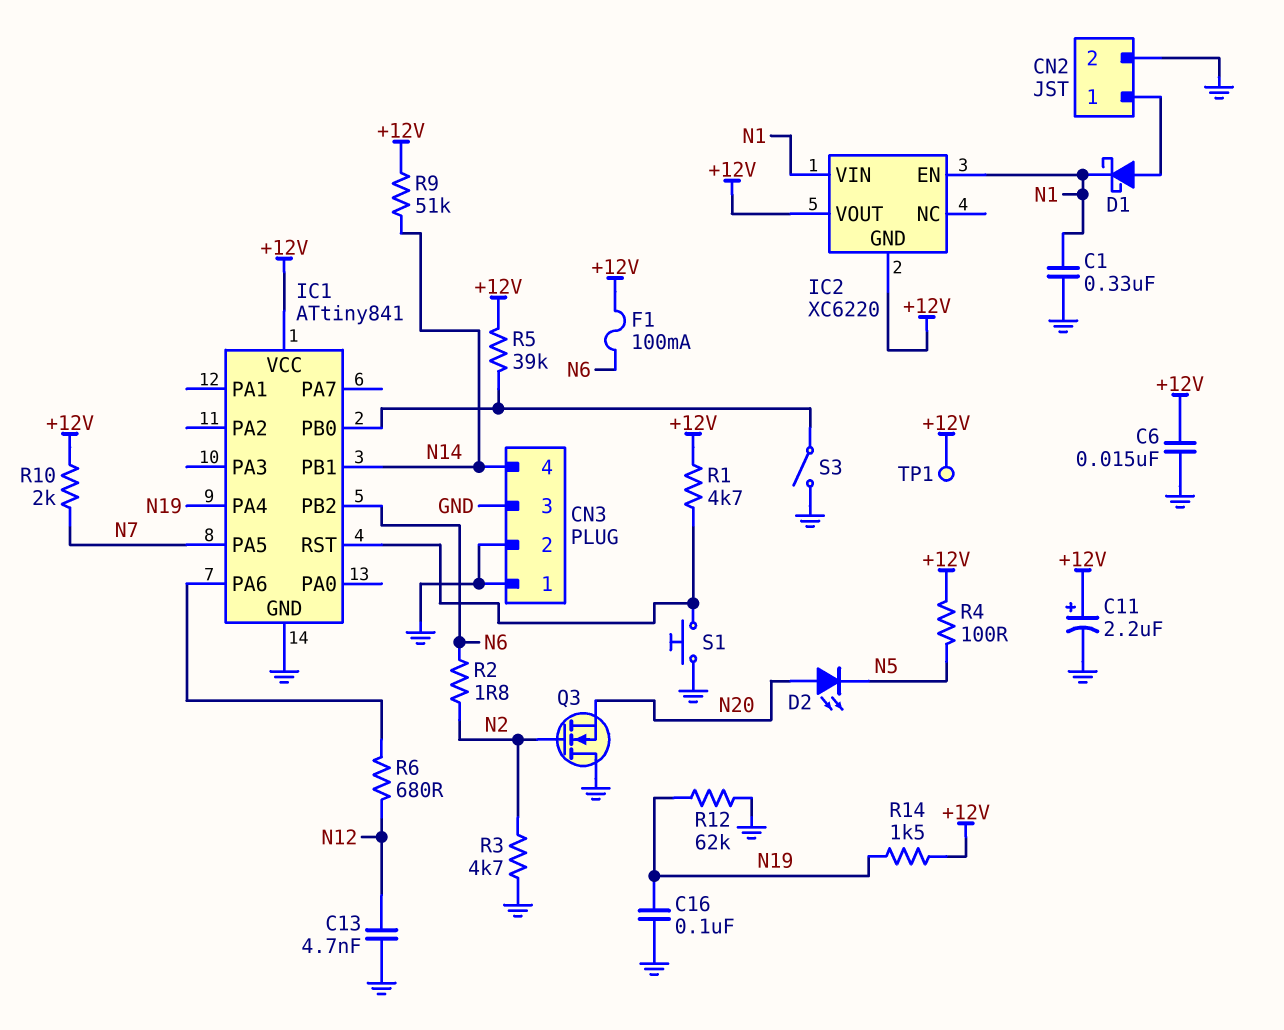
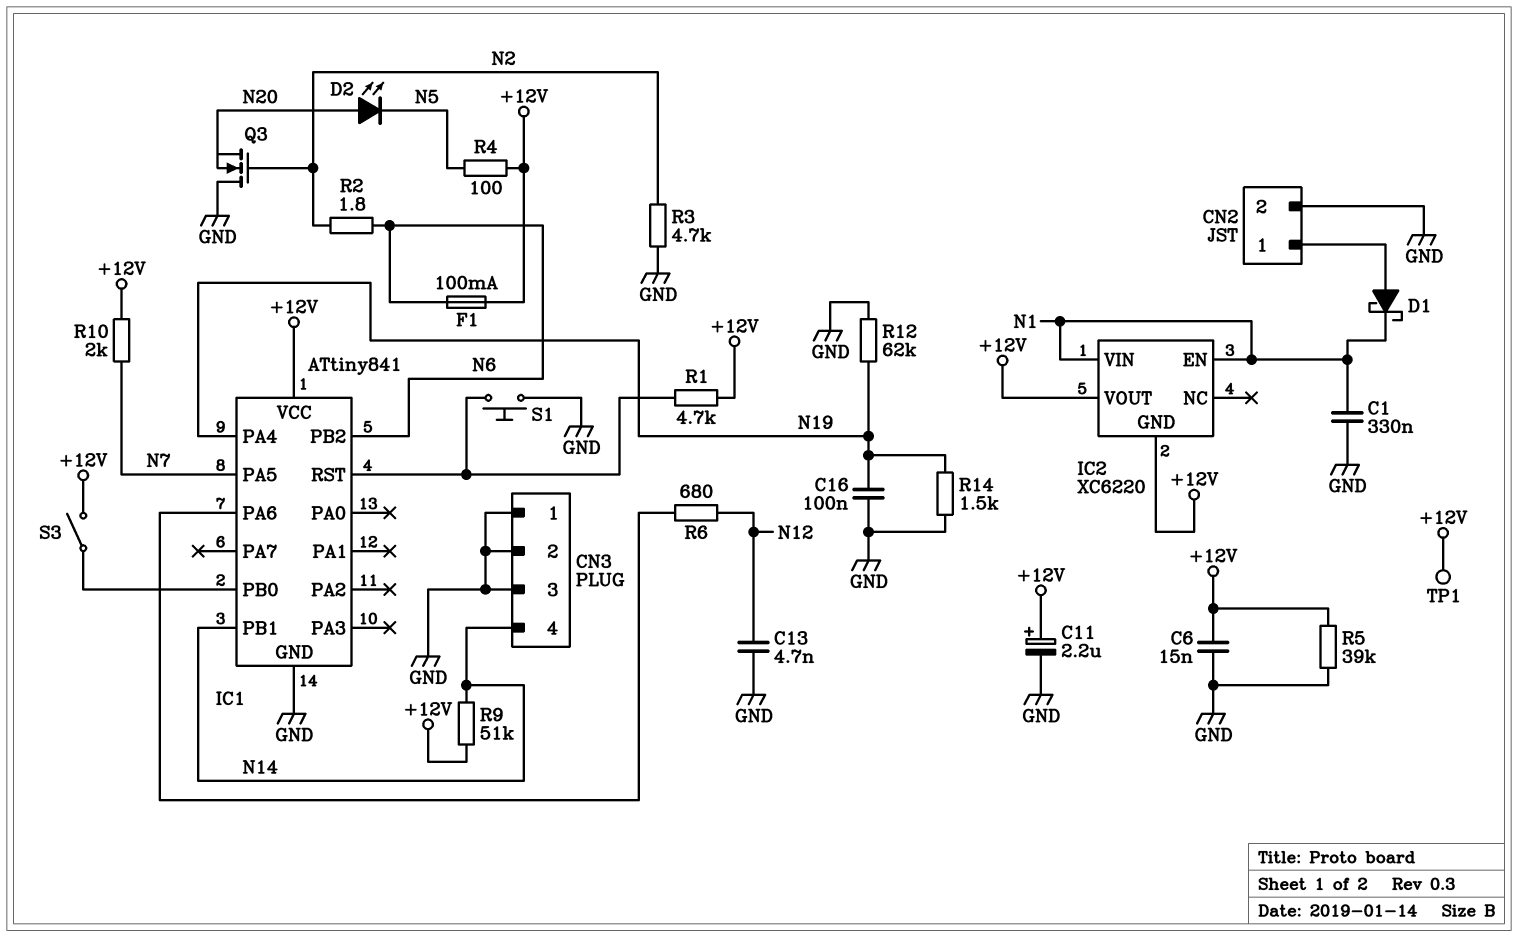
R5: 39k (+12V, IC1/PB0) -> 39k (+12V, GND)
R14: 1.5k (+12V, N19) -> 1.5k (GND, N19)
S3: switch (GND, IC1/PB0) -> switch (+12V, IC1/PB0)

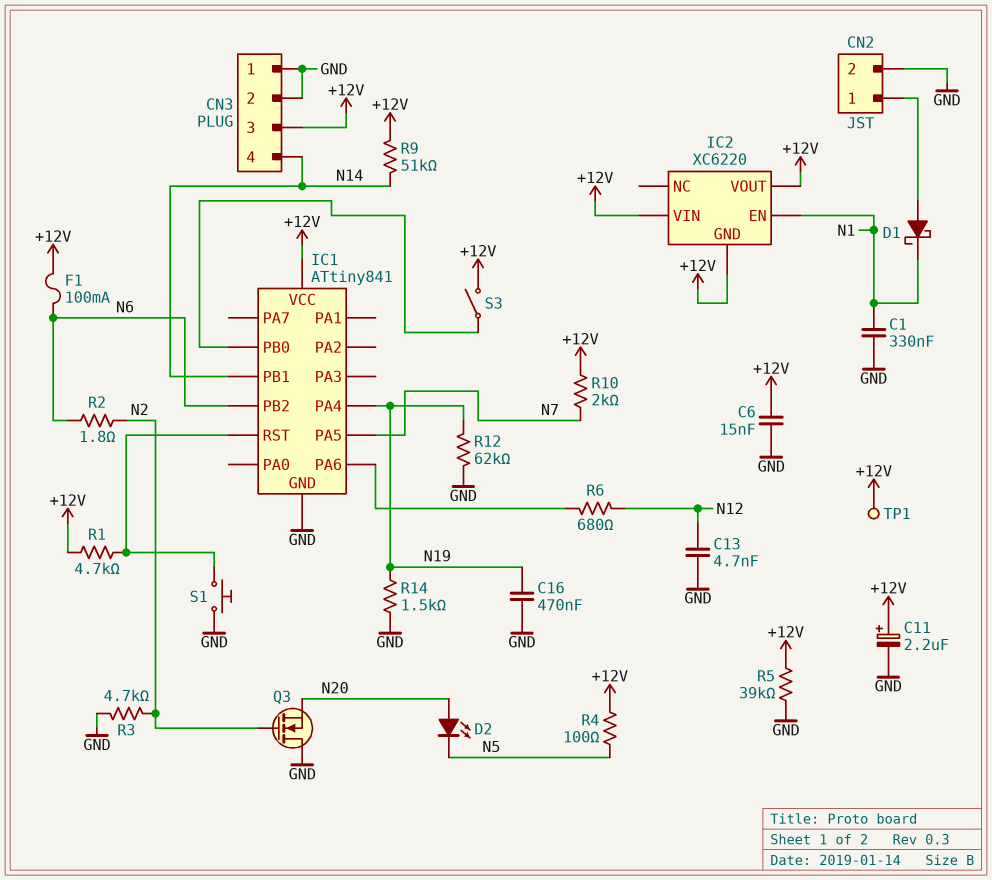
C16: 100nF (GND, N19) -> 470nF (GND, N19)
CN3 pin 3: GND -> +12V
IC2 pin VIN: N1 -> +12V

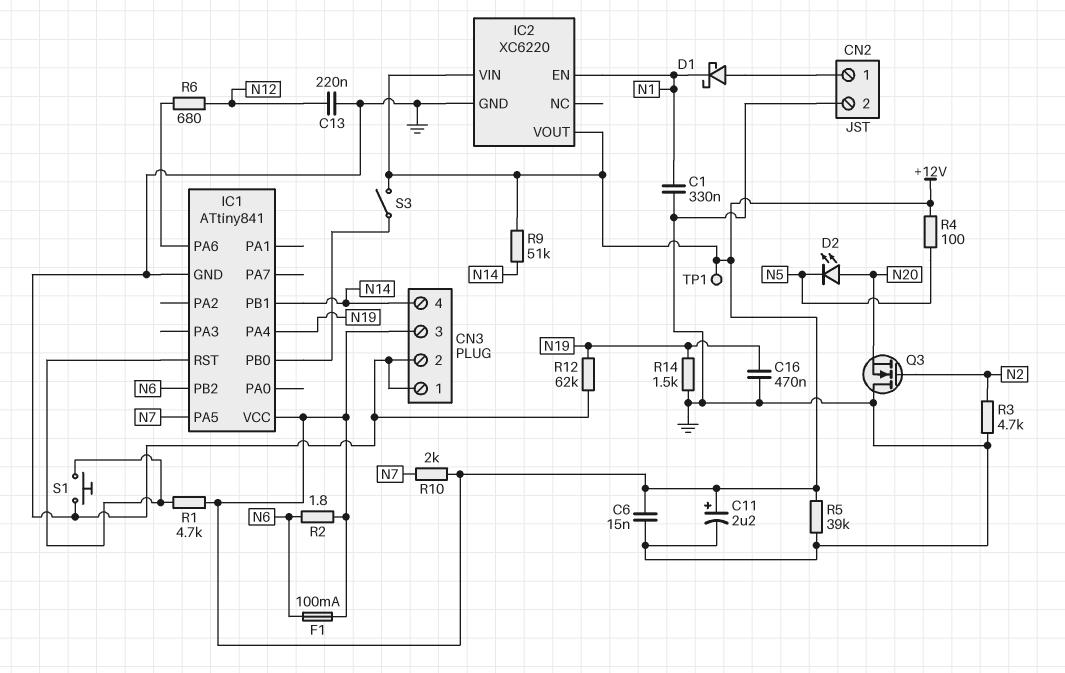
C13: 4.7nF (GND, N12) -> 220nF (GND, N12)
IC2 pin GND: +12V -> GND
R2: 1.8 (N2, N6) -> 1.8 (+12V, N6)

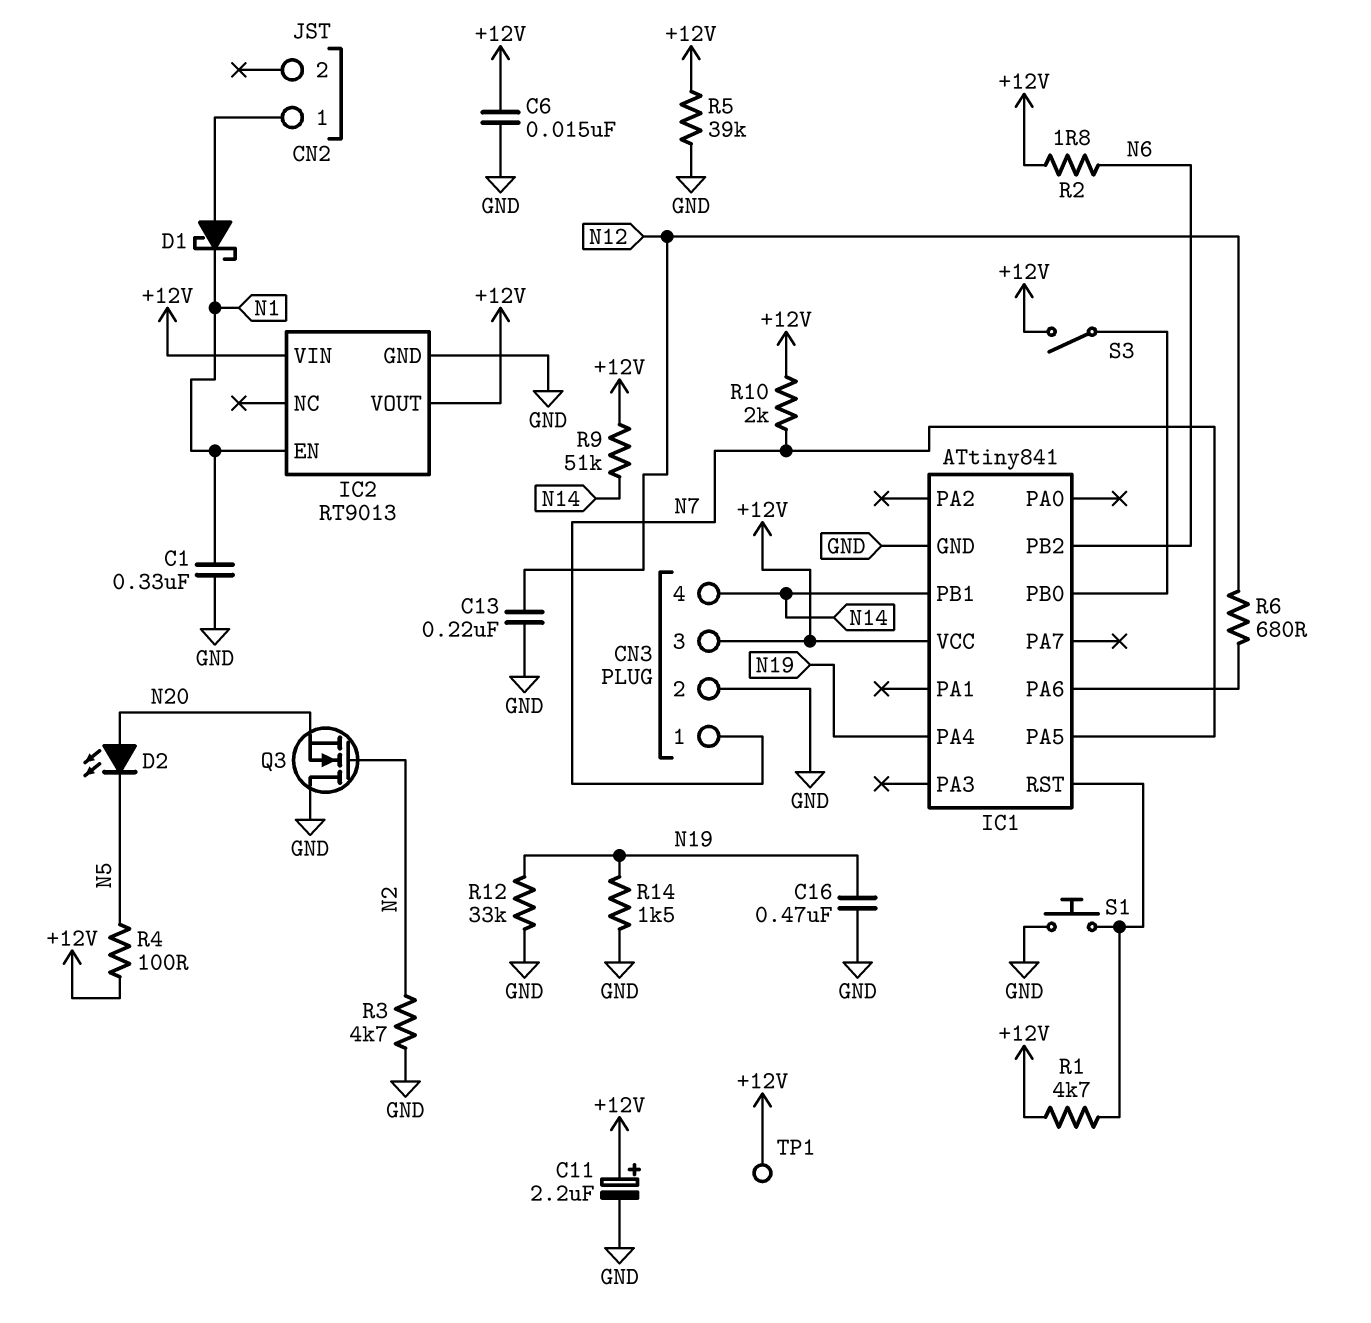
CN2 pin 2: GND -> none
CN3 pin 1: GND -> N7
F1: 100mA (+12V, N6) -> none
IC2: XC6220 -> RT9013
R12: 62k (GND, N19) -> 33k (GND, N19)

